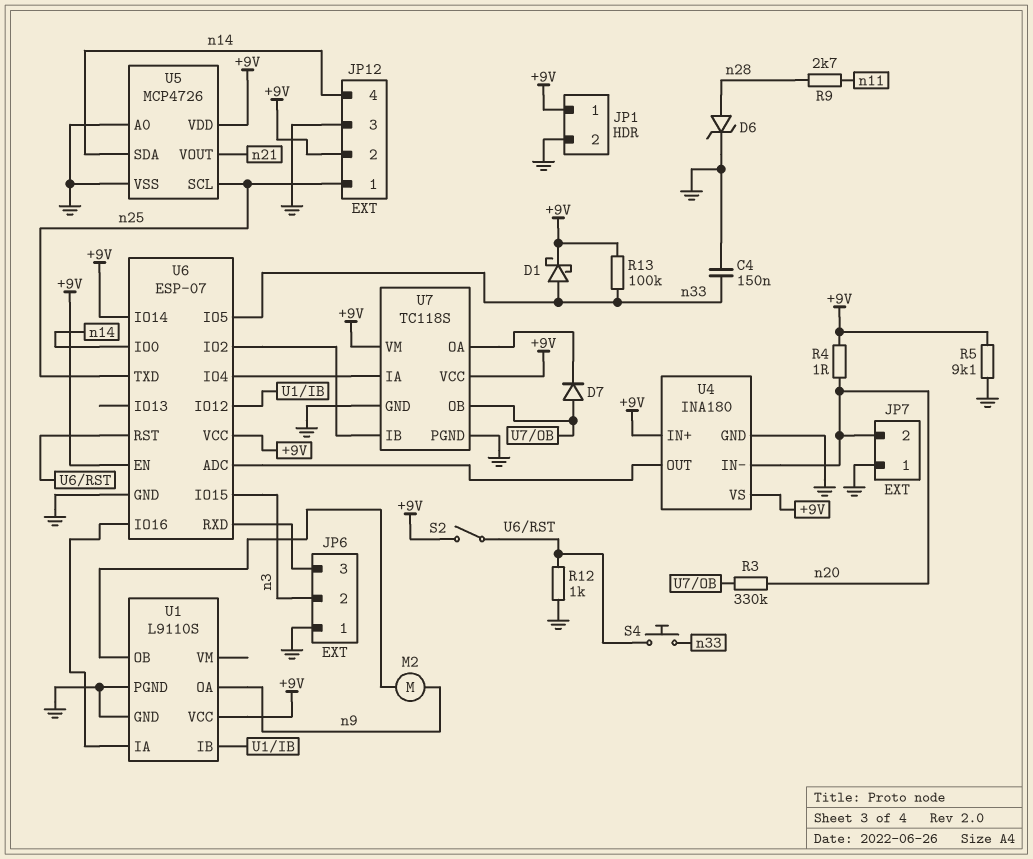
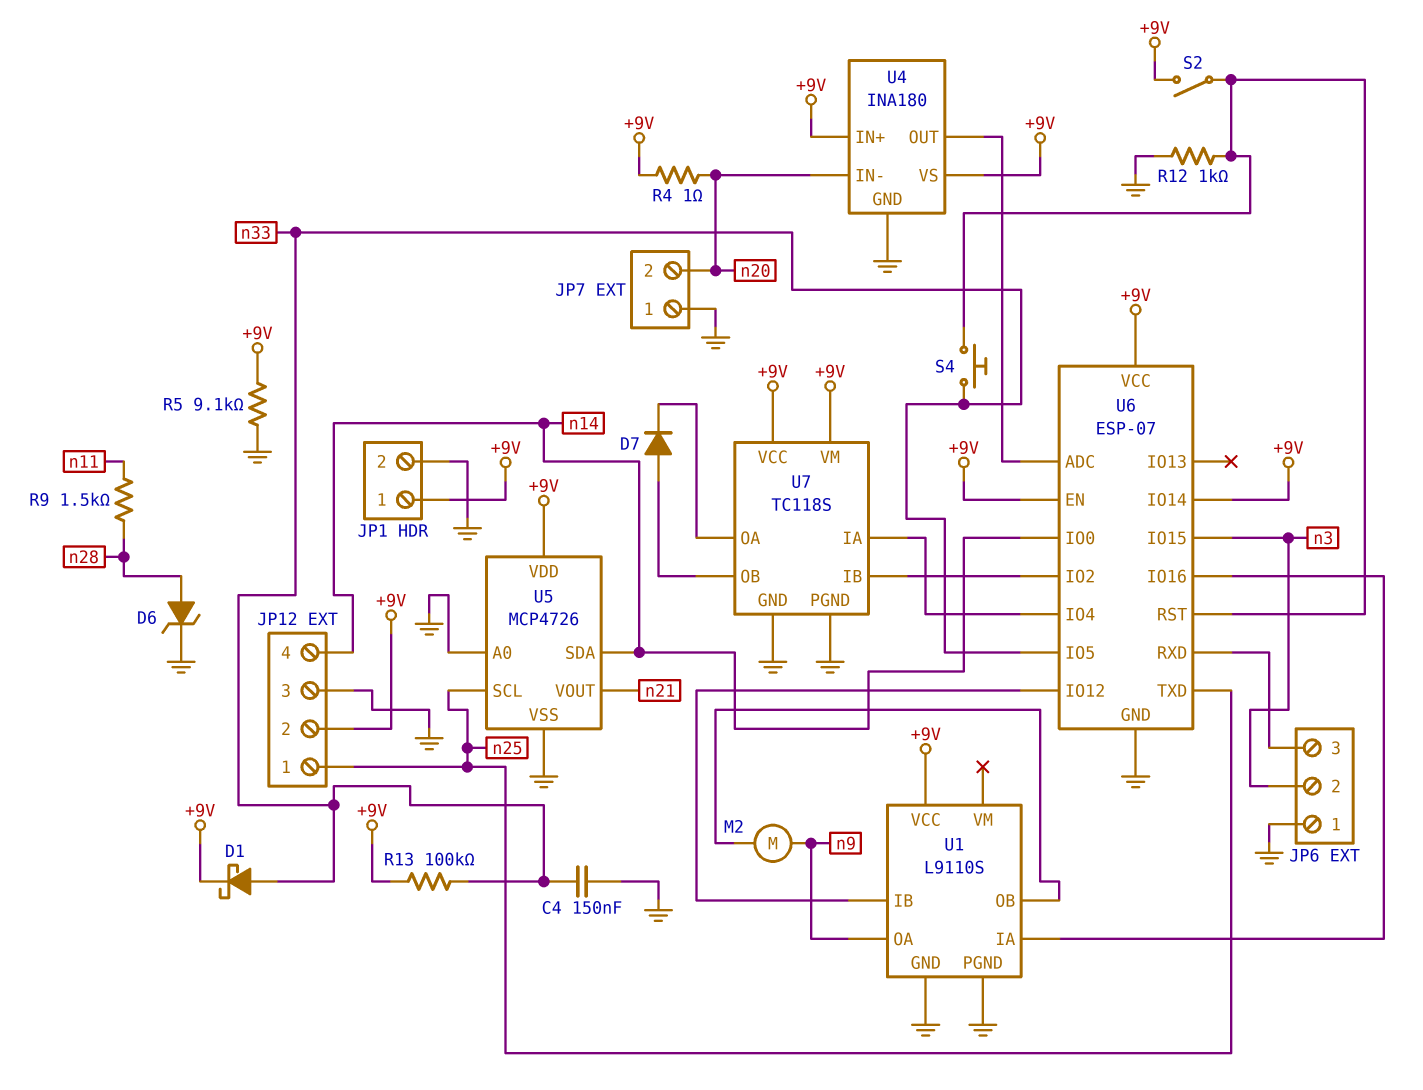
R3: 330k (U7/OB, n20) -> none
R9: 2.7k (n11, n28) -> 1.5k (n11, n28)

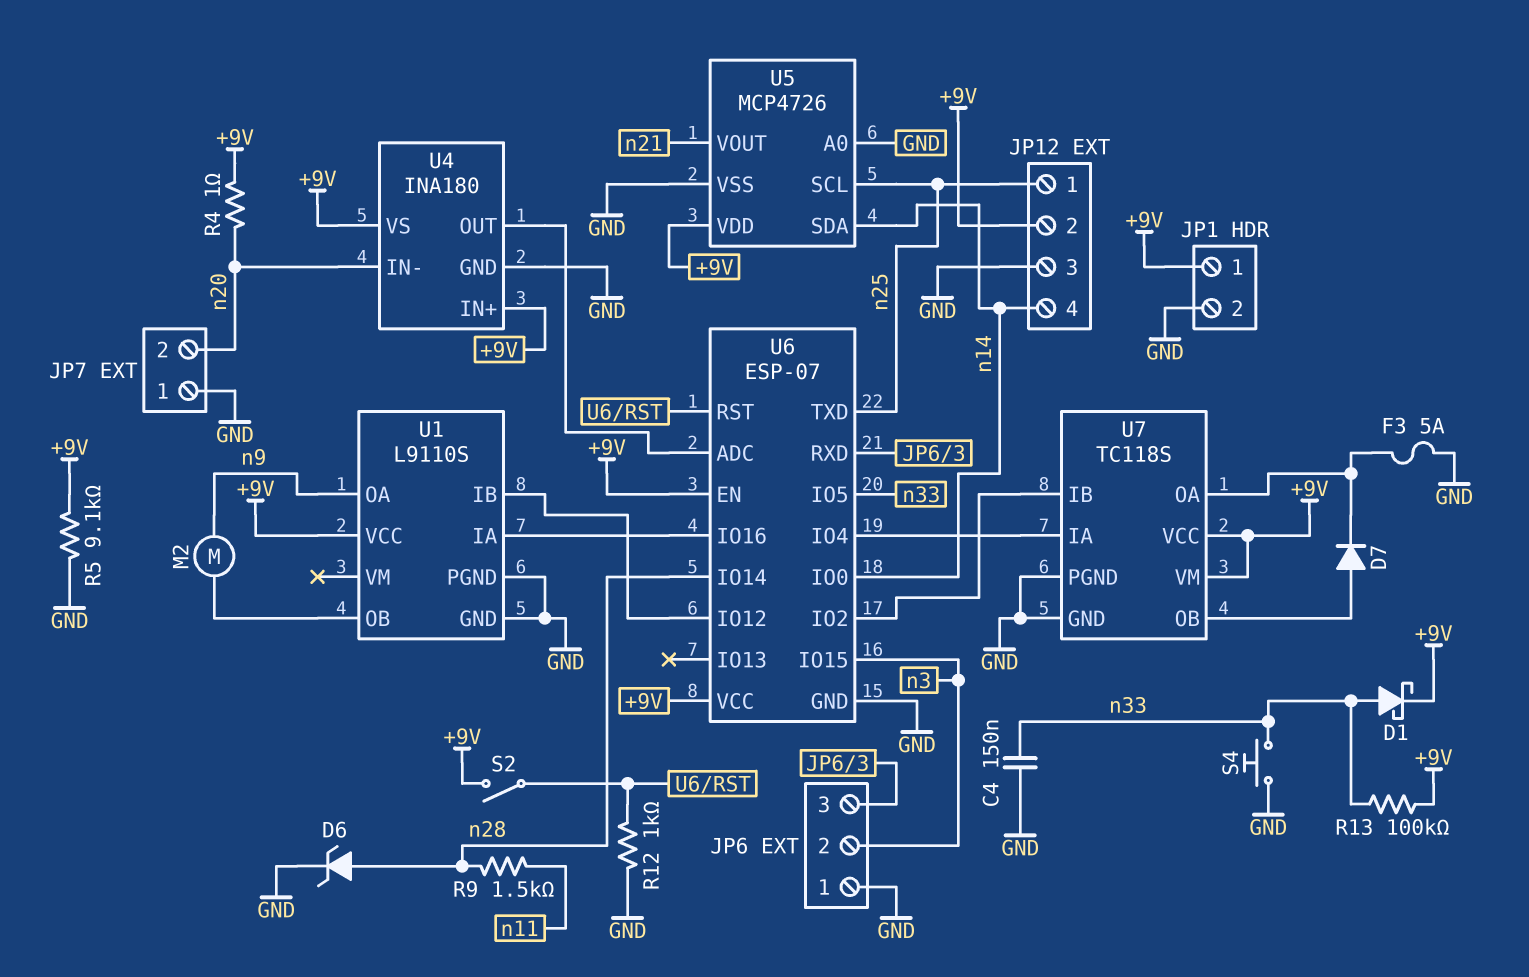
F3: none -> 5A (GND, U7/OA)
S4: button (U6/RST, n33) -> button (GND, n33)
U6 pin IO14: +9V -> n28

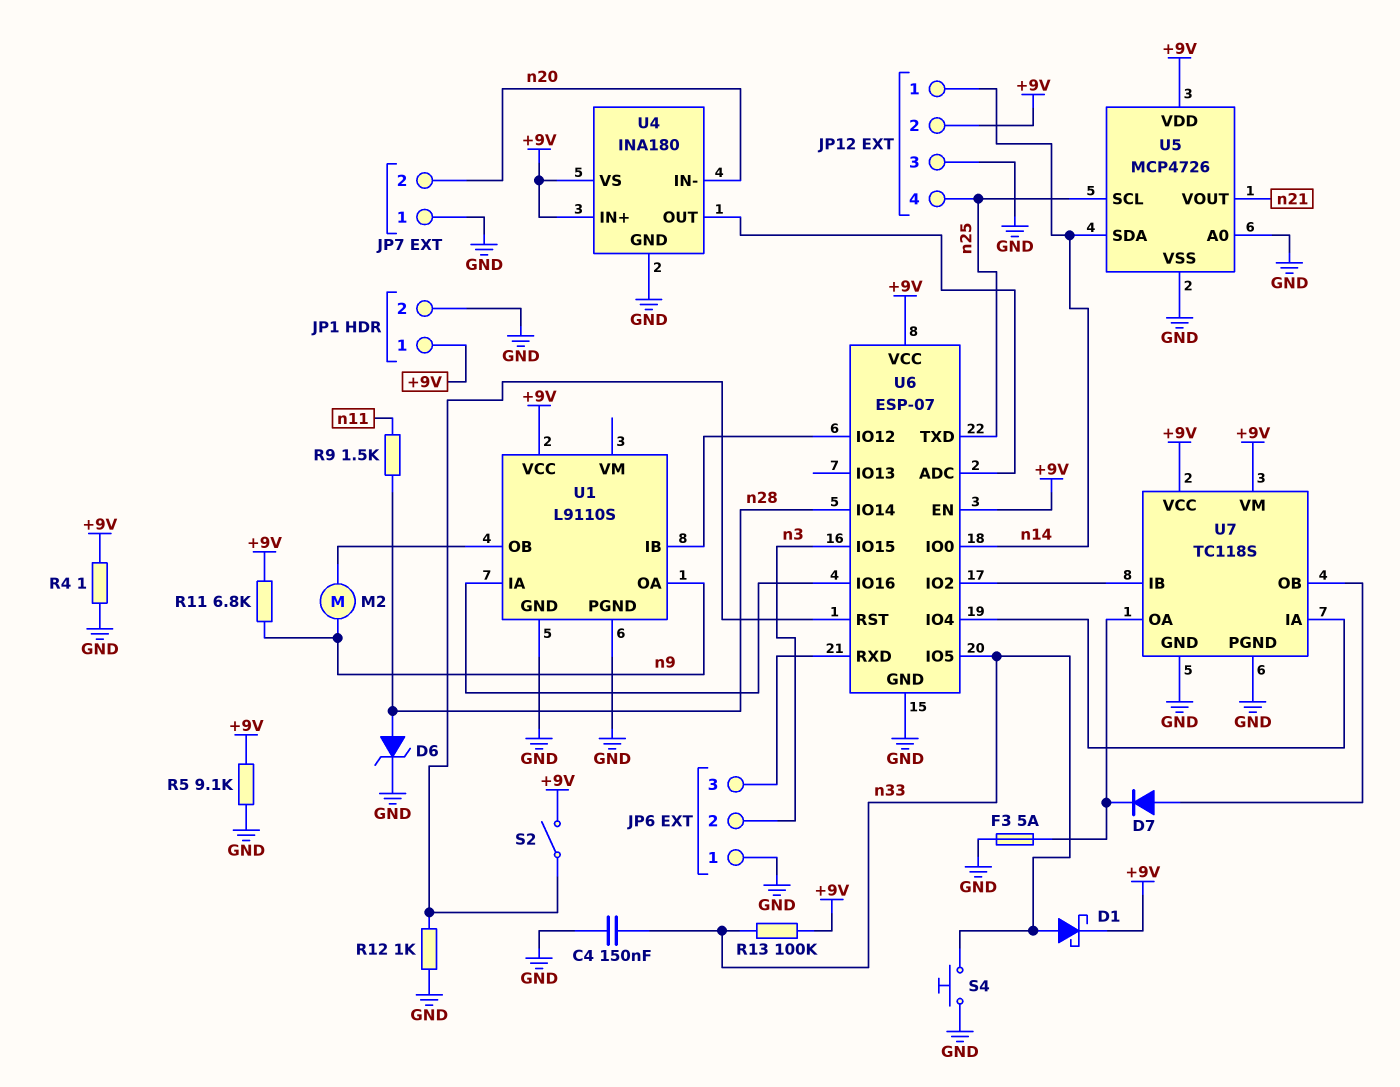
JP12 pin 1: n25 -> n14
JP12 pin 4: n14 -> n25
R4: 1 (+9V, n20) -> 1 (+9V, GND)
R11: none -> 6.8k (+9V, n9)

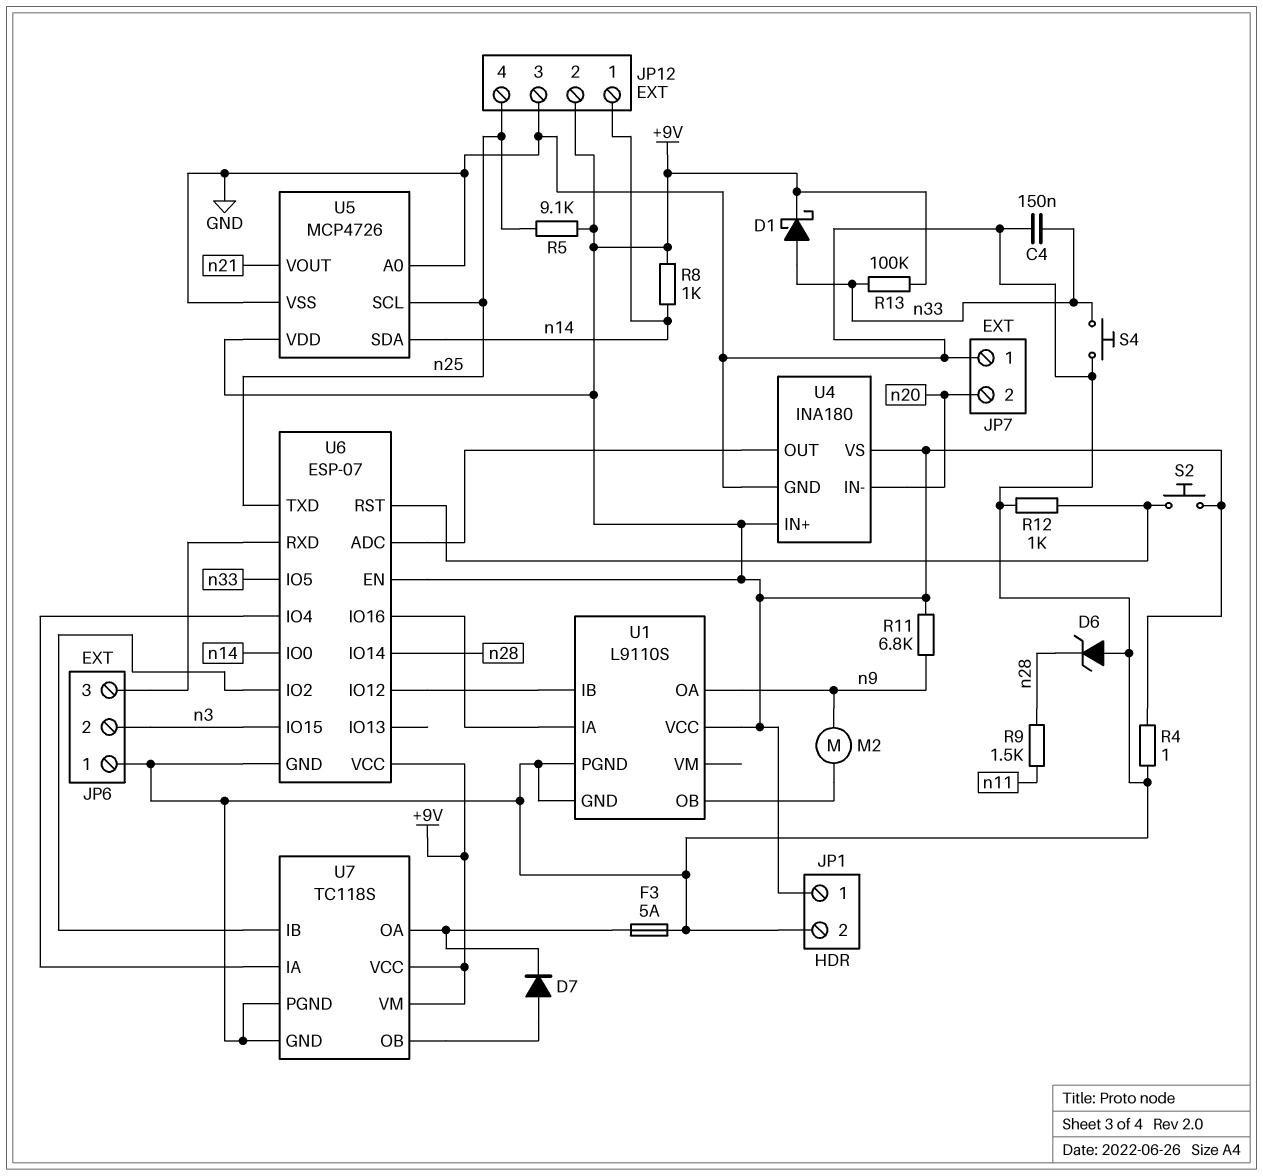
D6: zener (A n28, K GND) -> zener (A GND, K n28)
R5: 9.1k (+9V, GND) -> 9.1k (+9V, n25)
R8: none -> 1k (+9V, n14)
S2: switch (+9V, U6/RST) -> button (+9V, U6/RST)

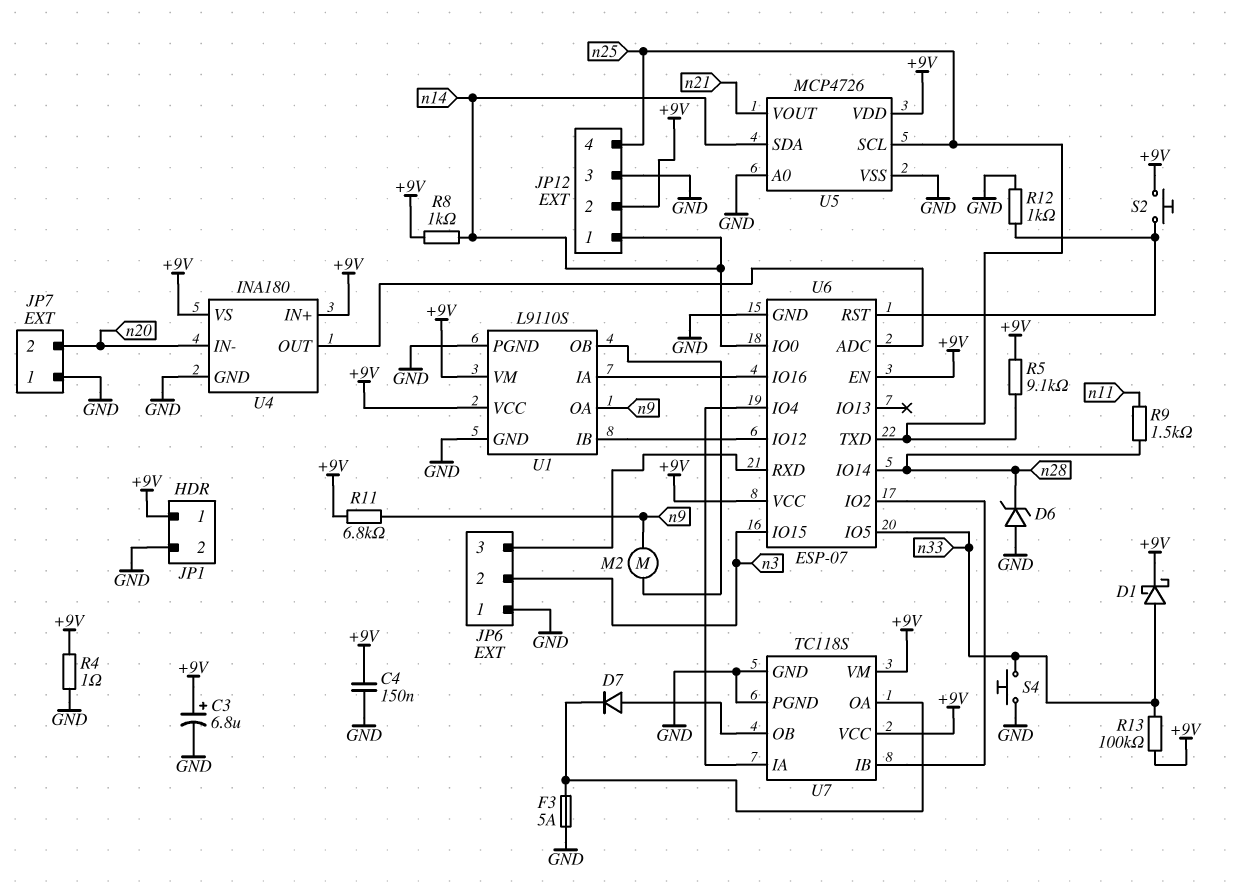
C3: none -> 6.8uF (plus +9V, minus GND)
C4: 150nF (GND, n33) -> 150nF (+9V, GND)
U1 pin VM: none -> +9V

